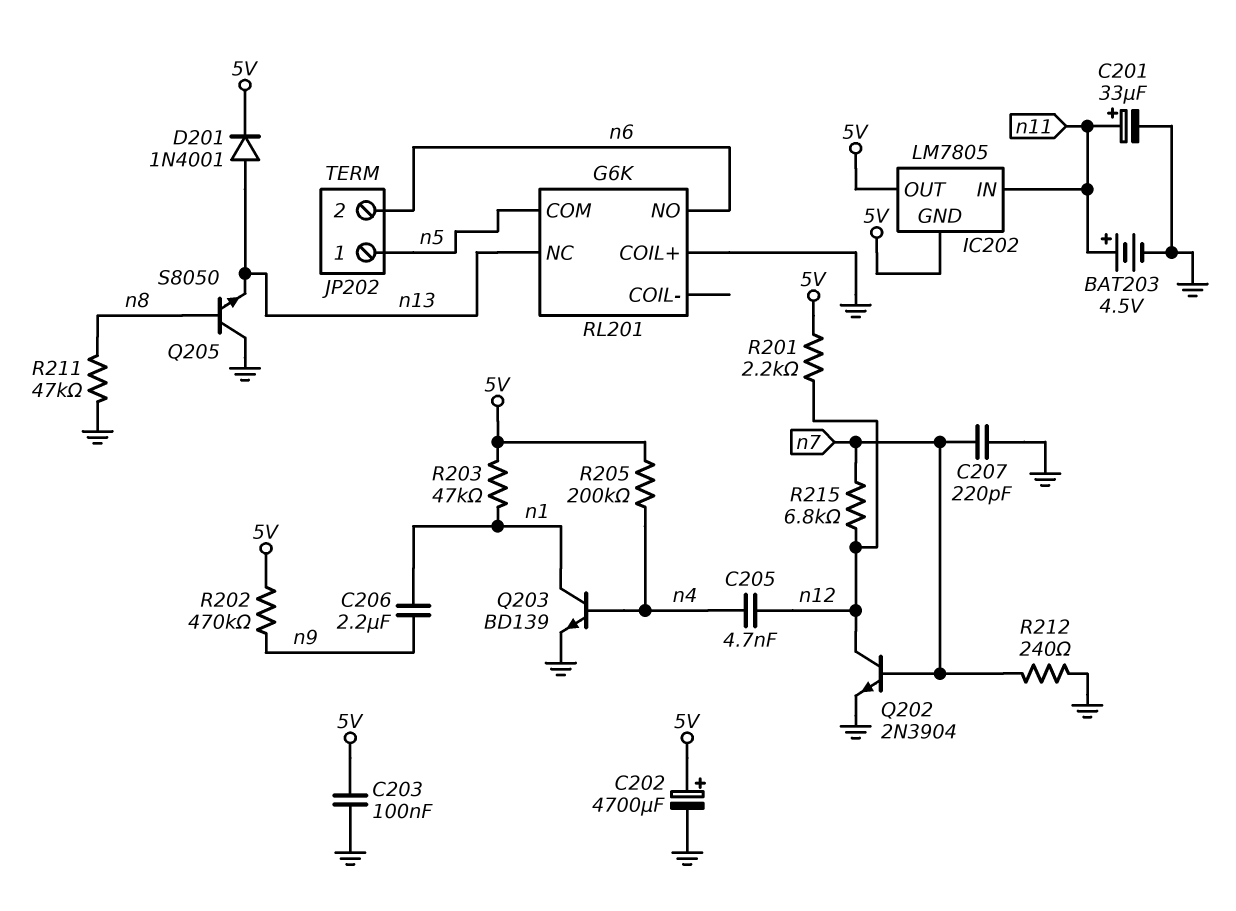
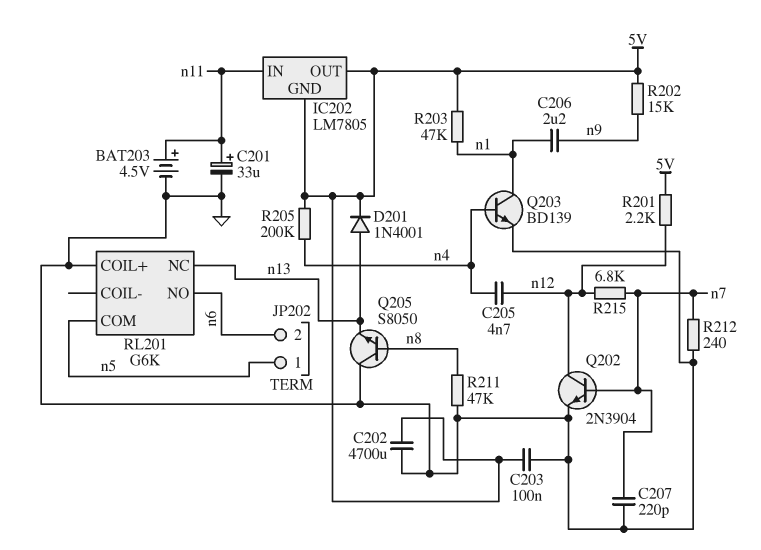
C202: 4700uF (plus 5V, minus GND) -> 4700uF (5V, GND)
R202: 470k (5V, n9) -> 15k (5V, n9)

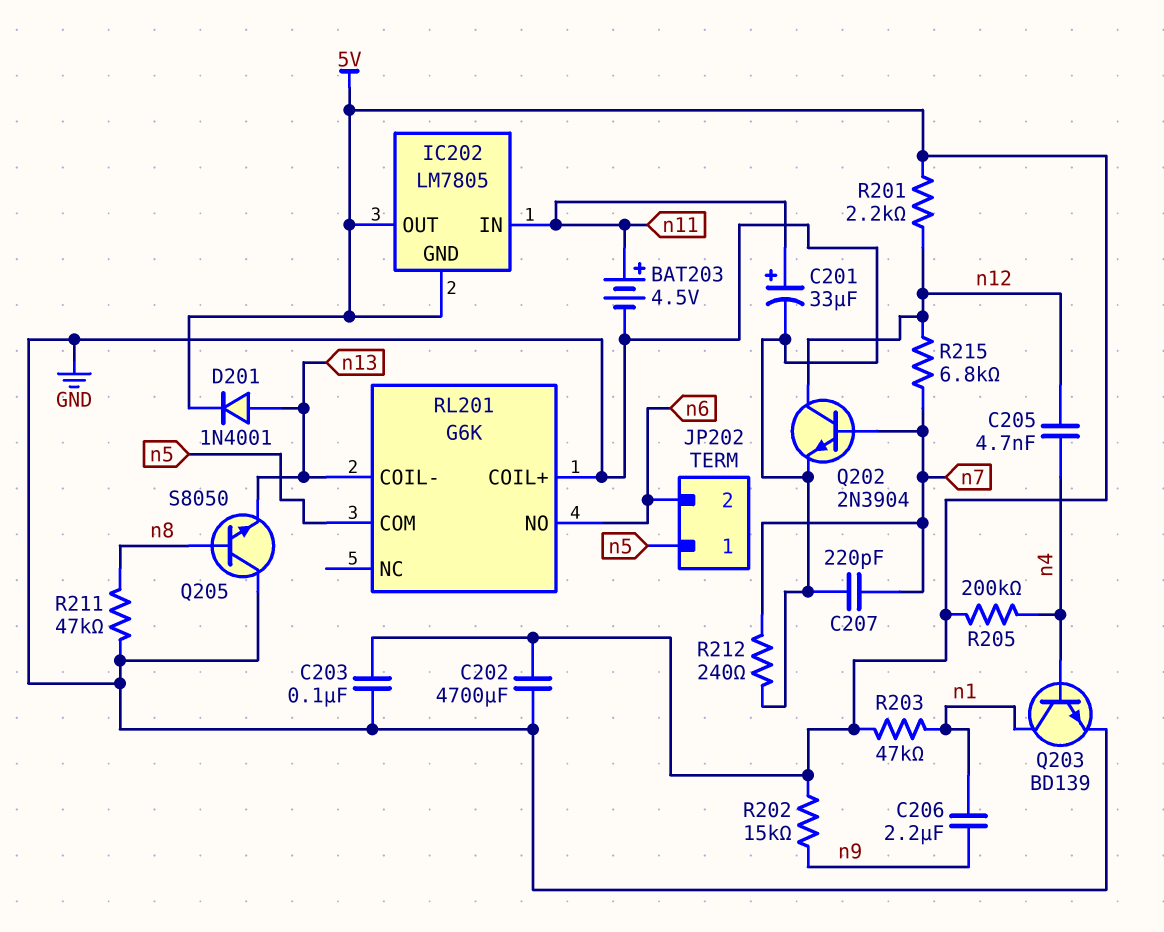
RL201 pin COIL-: none -> n13
RL201 pin NC: n13 -> none

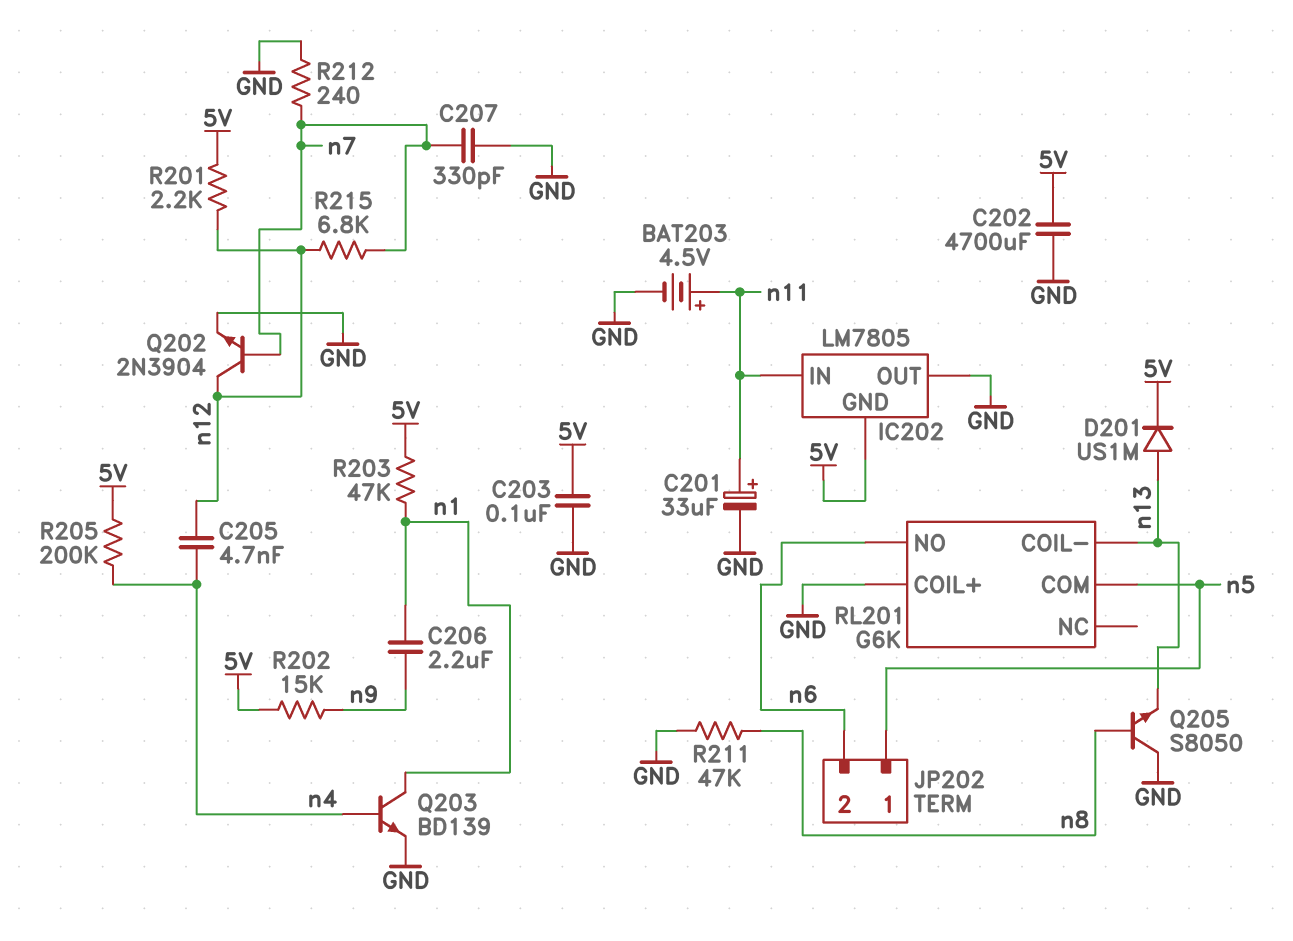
C207: 220pF (GND, n7) -> 330pF (GND, n7)
D201: diode 1N4001 (A n13, K 5V) -> diode US1M (A n13, K 5V)
IC202 pin OUT: 5V -> GND

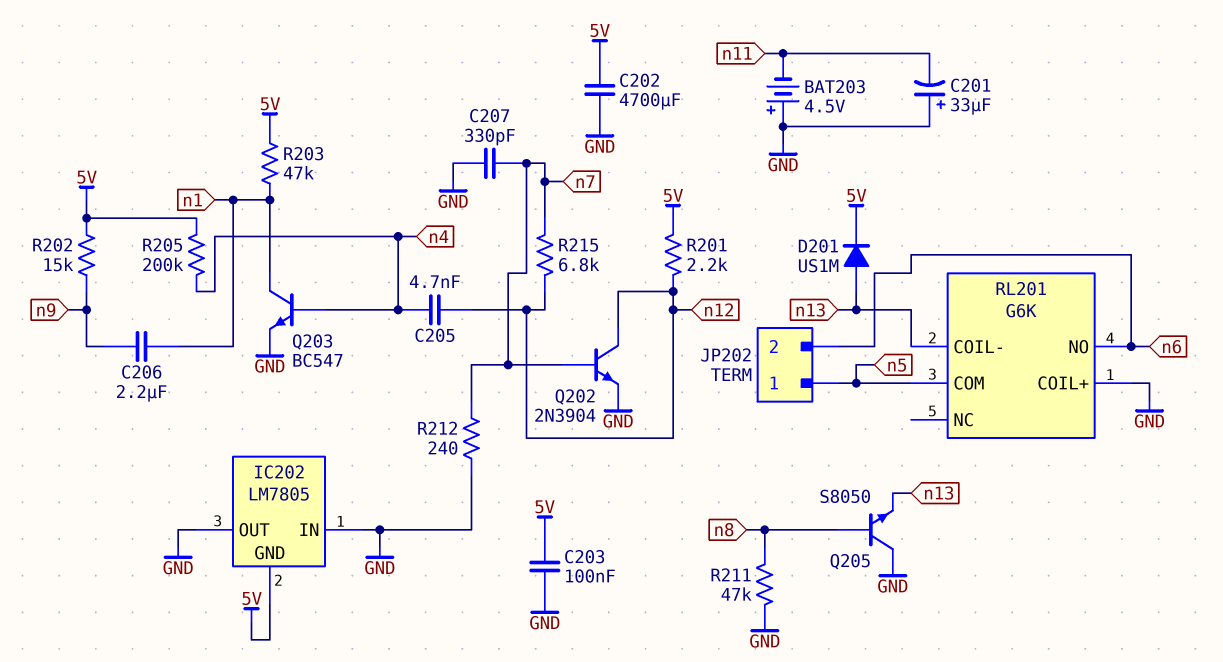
BAT203: 4.5V (plus n11, minus GND) -> 4.5V (plus GND, minus n11)
C201: 33uF (plus n11, minus GND) -> 33uF (plus GND, minus n11)
IC202 pin IN: n11 -> GND
Q203: NPN BD139 (B n4, C n1, E GND) -> NPN BC547 (B n4, C n1, E GND)

